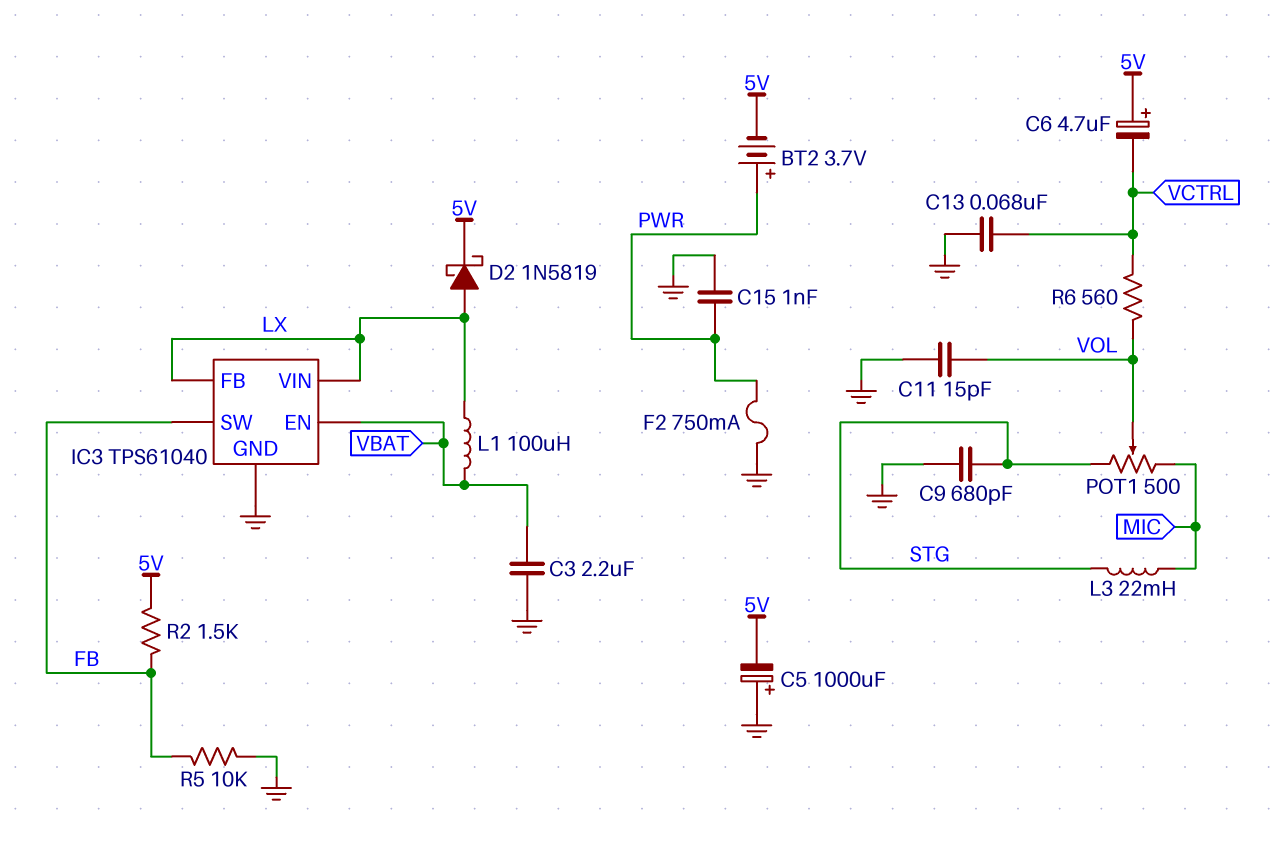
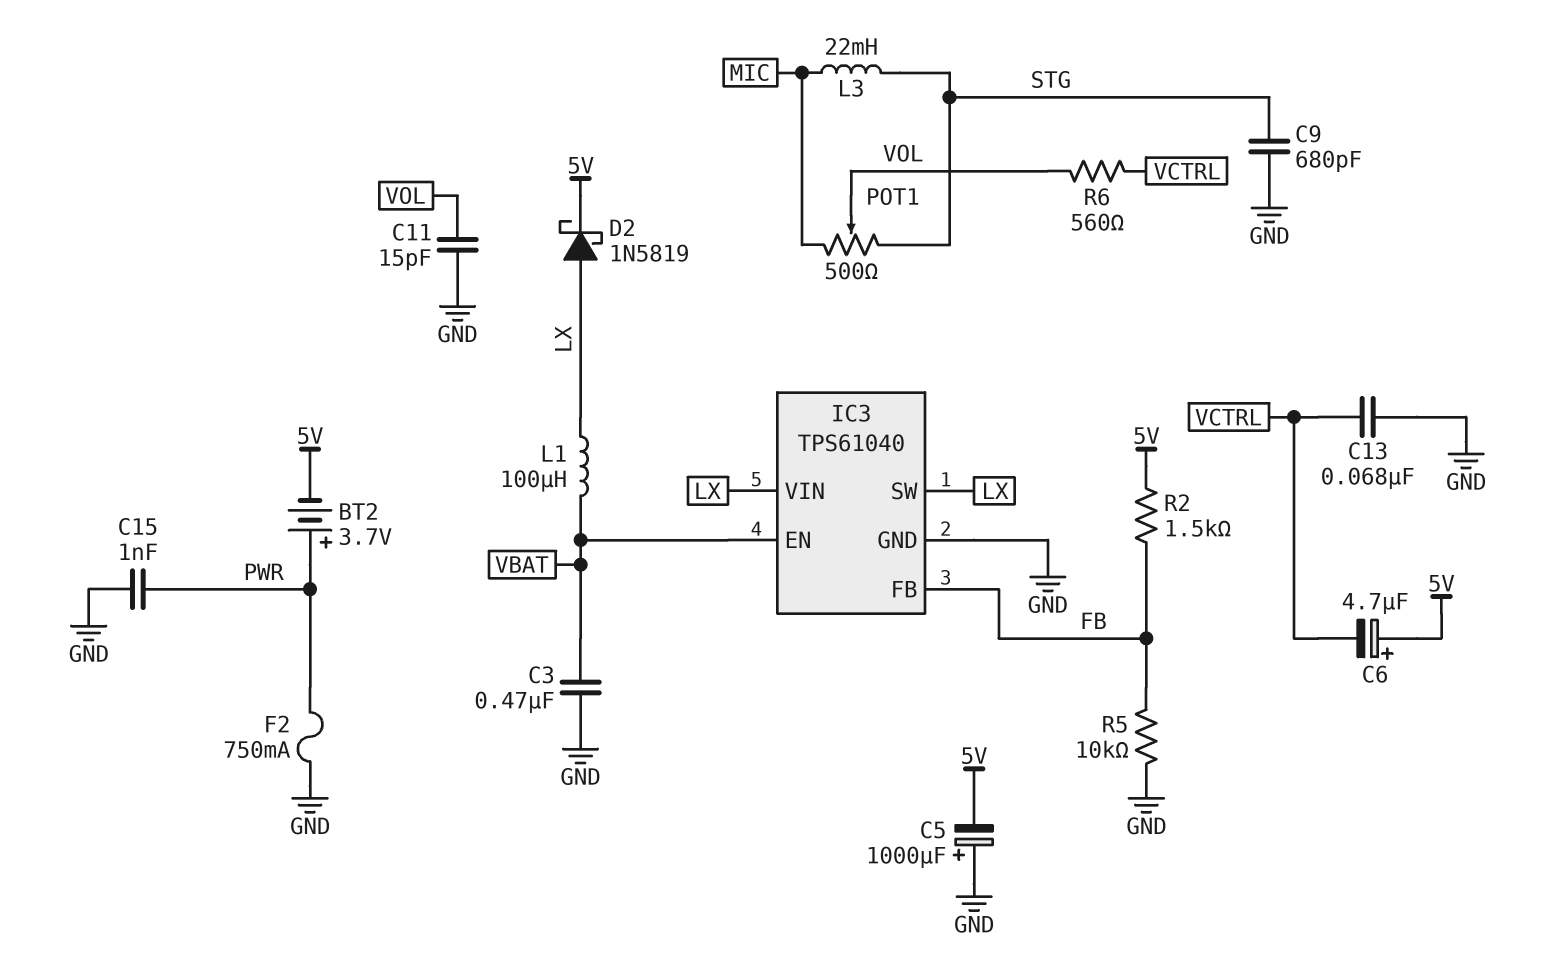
C3: 2.2uF (GND, VBAT) -> 470nF (GND, VBAT)
IC3 pin FB: LX -> FB
IC3 pin SW: FB -> LX

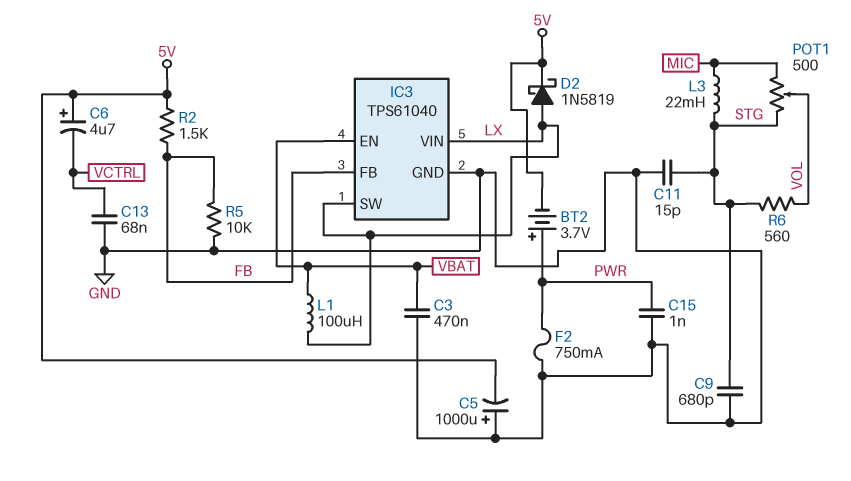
C11: 15pF (GND, VOL) -> 15pF (GND, STG)
R6: 560 (VCTRL, VOL) -> 560 (STG, VOL)

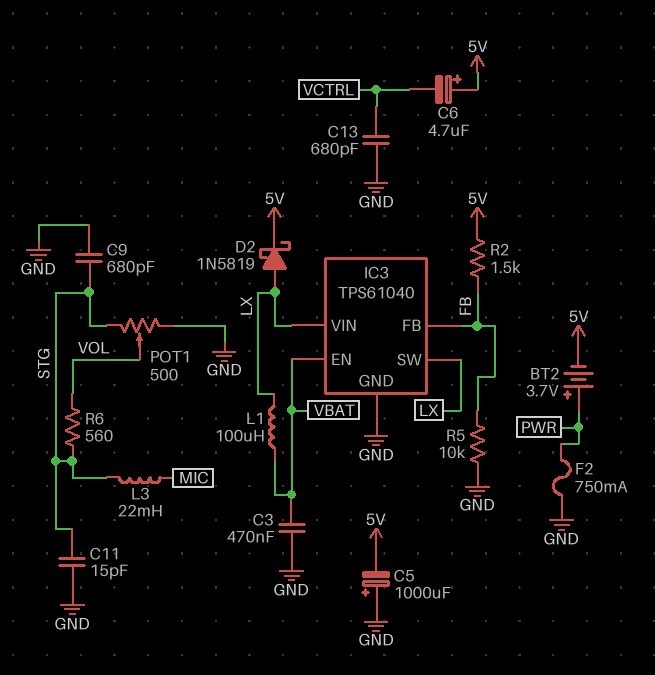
C13: 68nF (GND, VCTRL) -> 680pF (GND, VCTRL)
C15: 1nF (GND, PWR) -> none
POT1: 500 (MIC, STG, wiper VOL) -> 500 (GND, STG, wiper VOL)

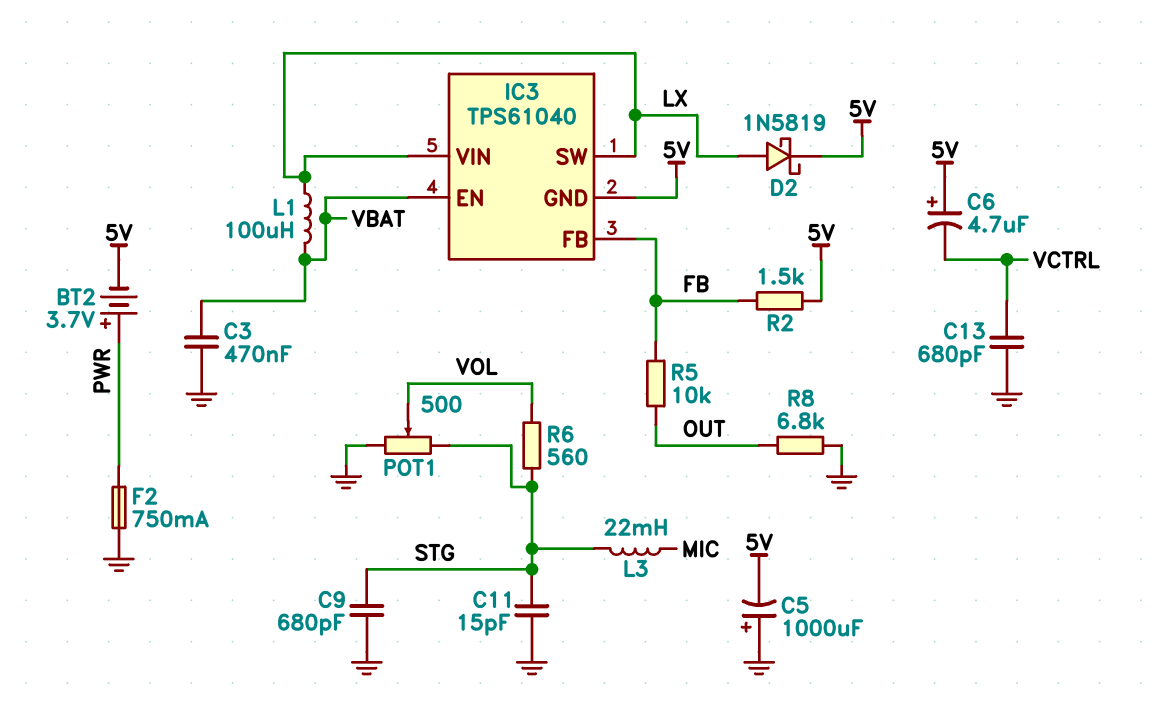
IC3 pin GND: GND -> 5V
R5: 10k (FB, GND) -> 10k (FB, OUT)
R8: none -> 6.8k (GND, OUT)

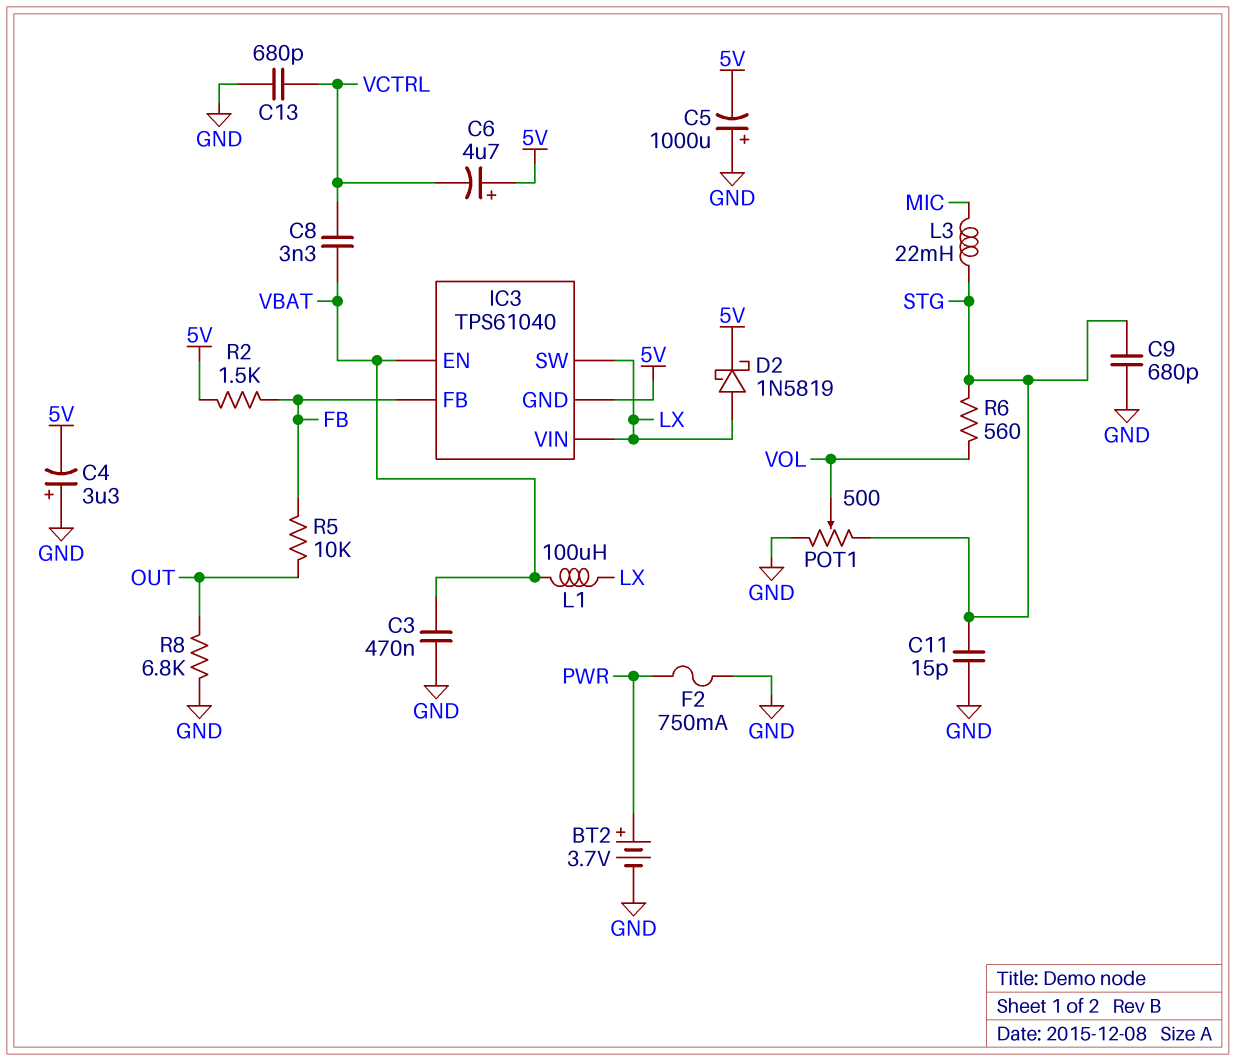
BT2: 3.7V (plus PWR, minus 5V) -> 3.7V (plus PWR, minus GND)
C4: none -> 3.3uF (plus GND, minus 5V)
C8: none -> 3.3nF (VBAT, VCTRL)

